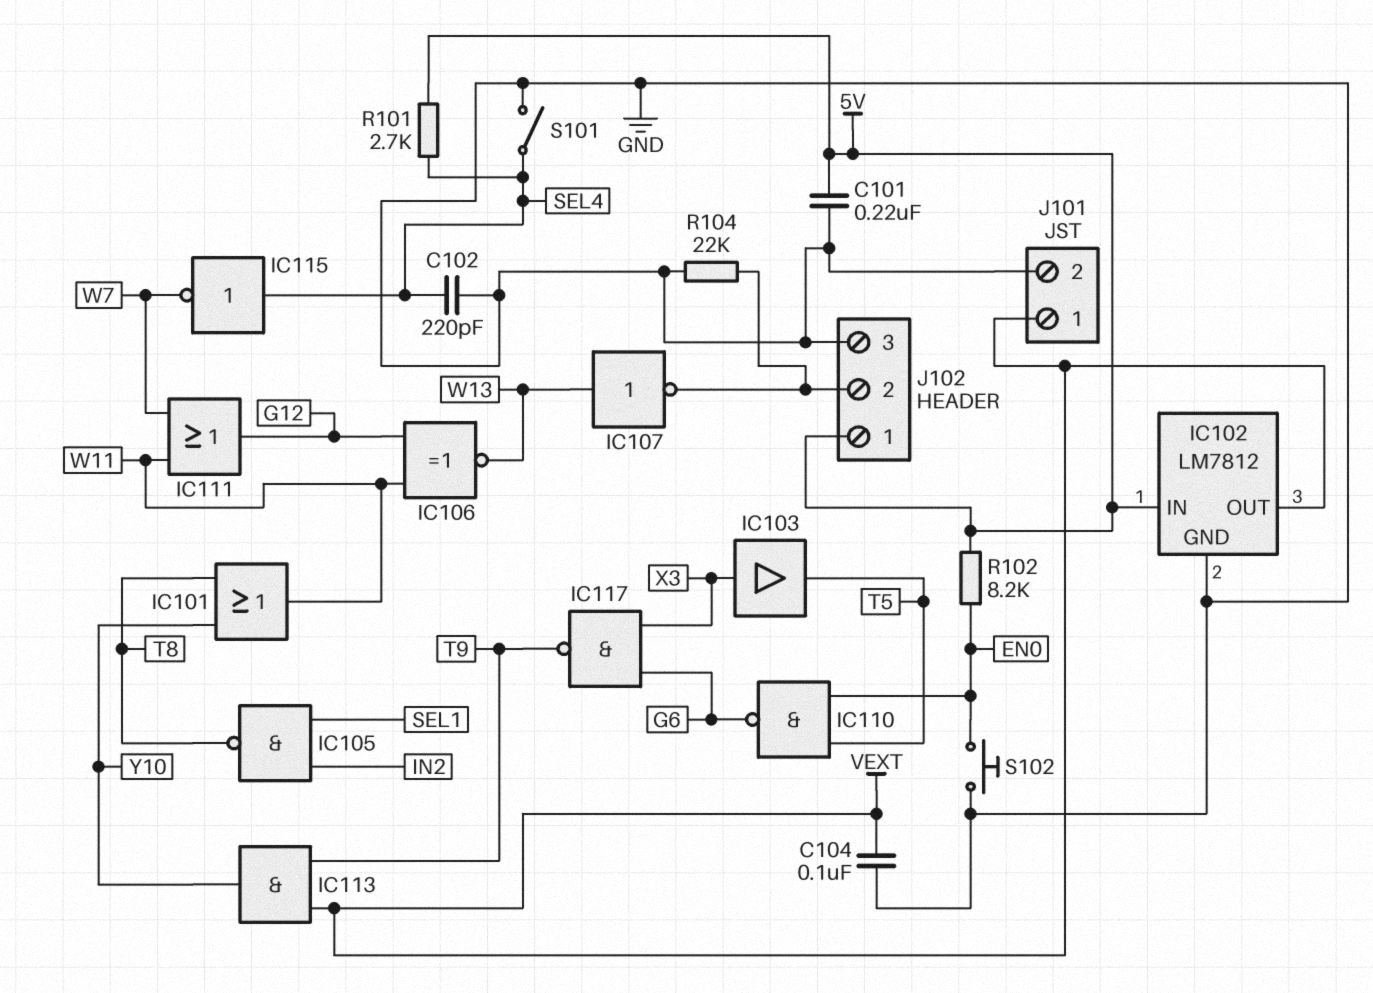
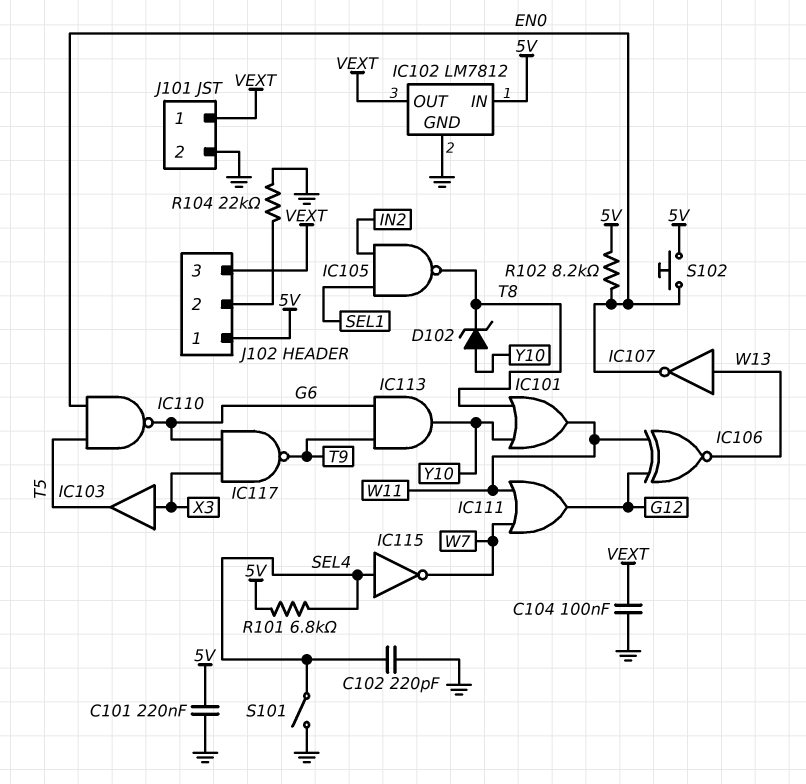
D102: none -> zener (A Y10, K T8)
IC107: NOT (in W13, out J102/2) -> NOT (in W13, out EN0)
IC113: AND (in T9, in VEXT, out Y10) -> AND (in G6, in T9, out Y10)
J102 pin 3: GND -> VEXT
R101: 2.7k (5V, SEL4) -> 6.8k (5V, SEL4)
S102: button (EN0, GND) -> button (5V, EN0)

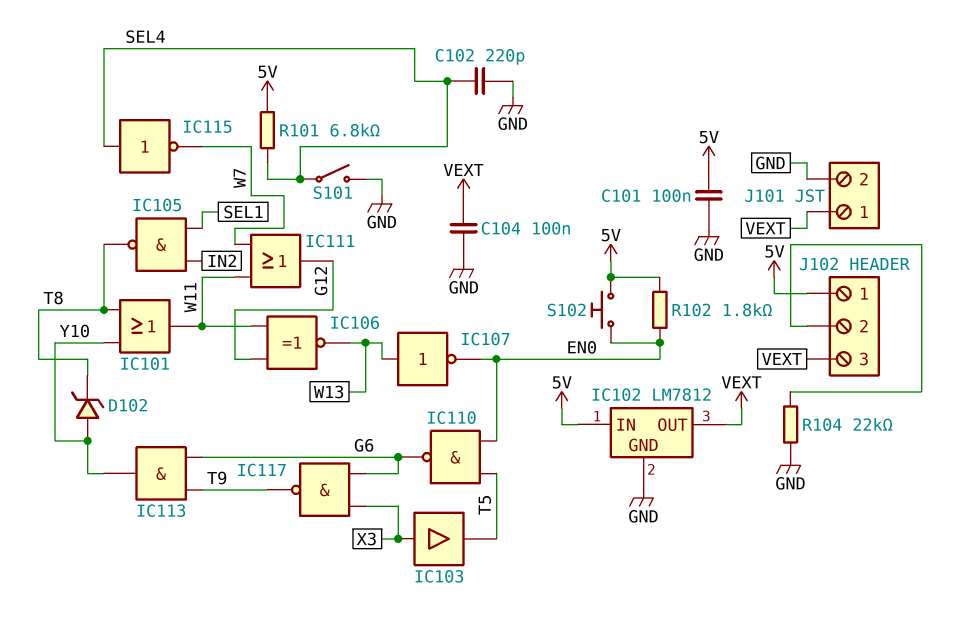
C101: 220nF (5V, GND) -> 100nF (5V, GND)
R102: 8.2k (5V, EN0) -> 1.8k (5V, EN0)

